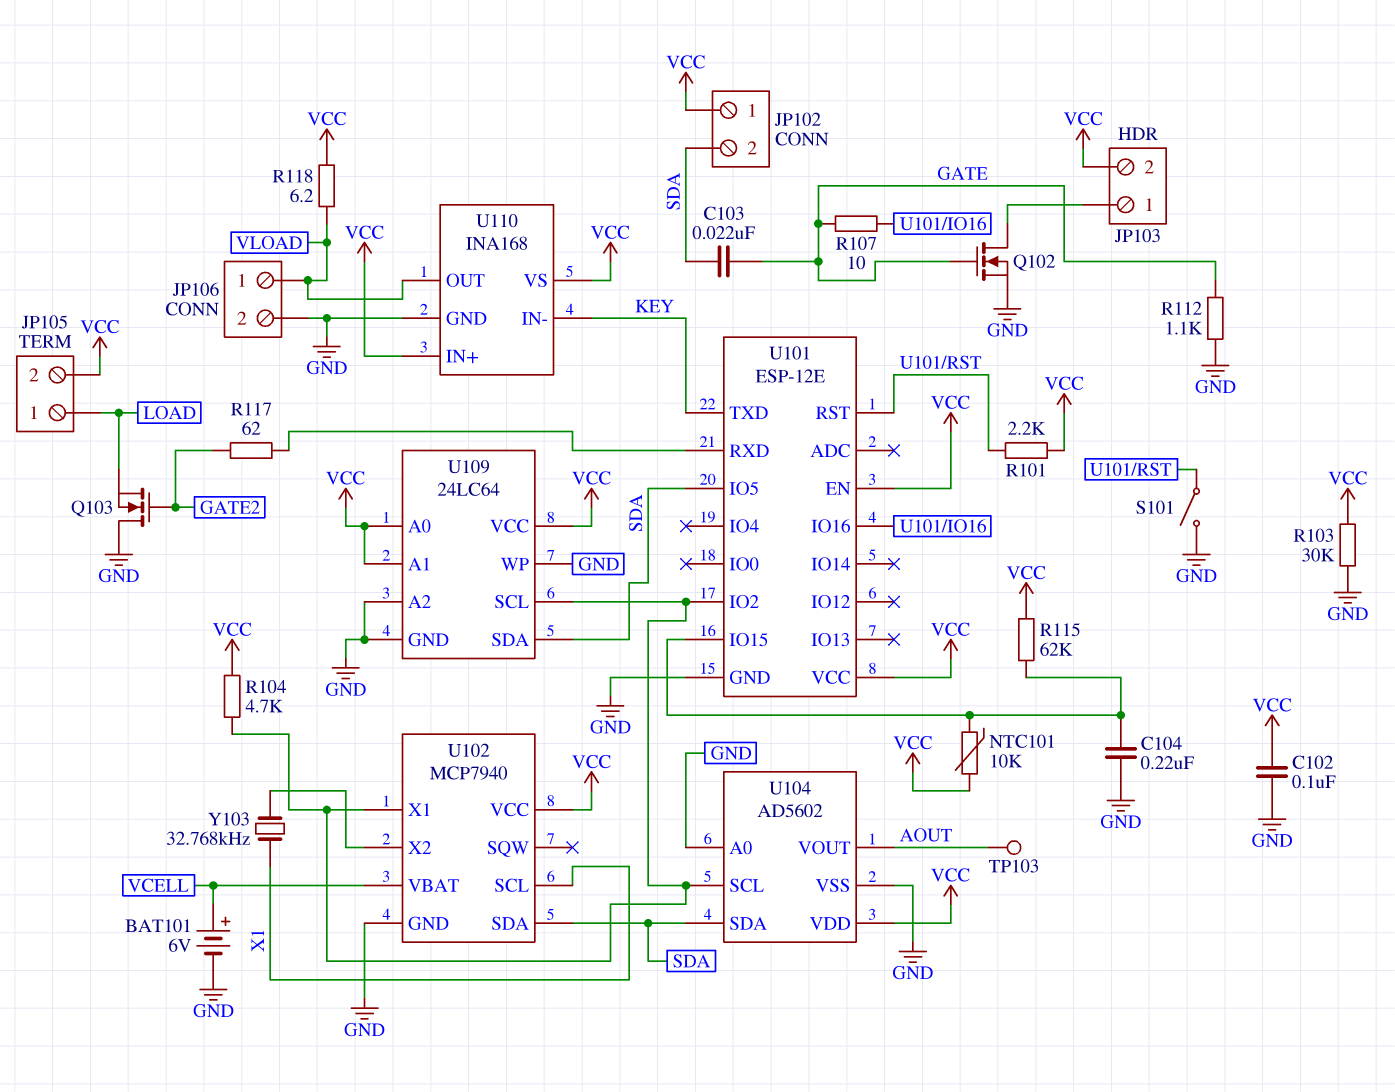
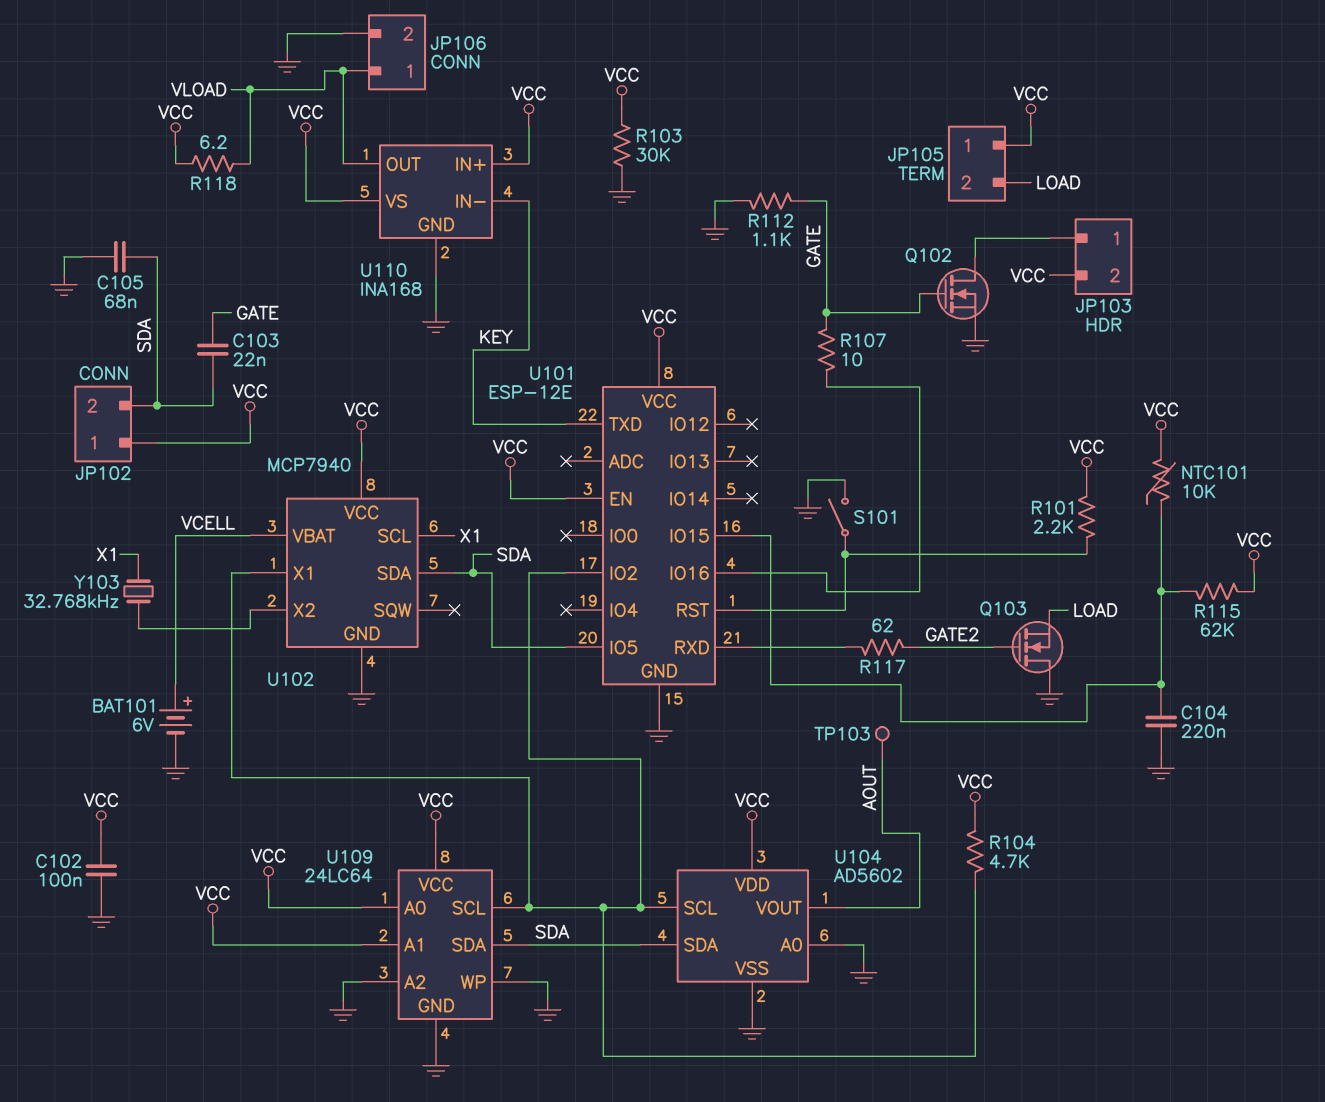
C105: none -> 68nF (GND, SDA)
JP105 pin 1: LOAD -> VCC
JP105 pin 2: VCC -> LOAD

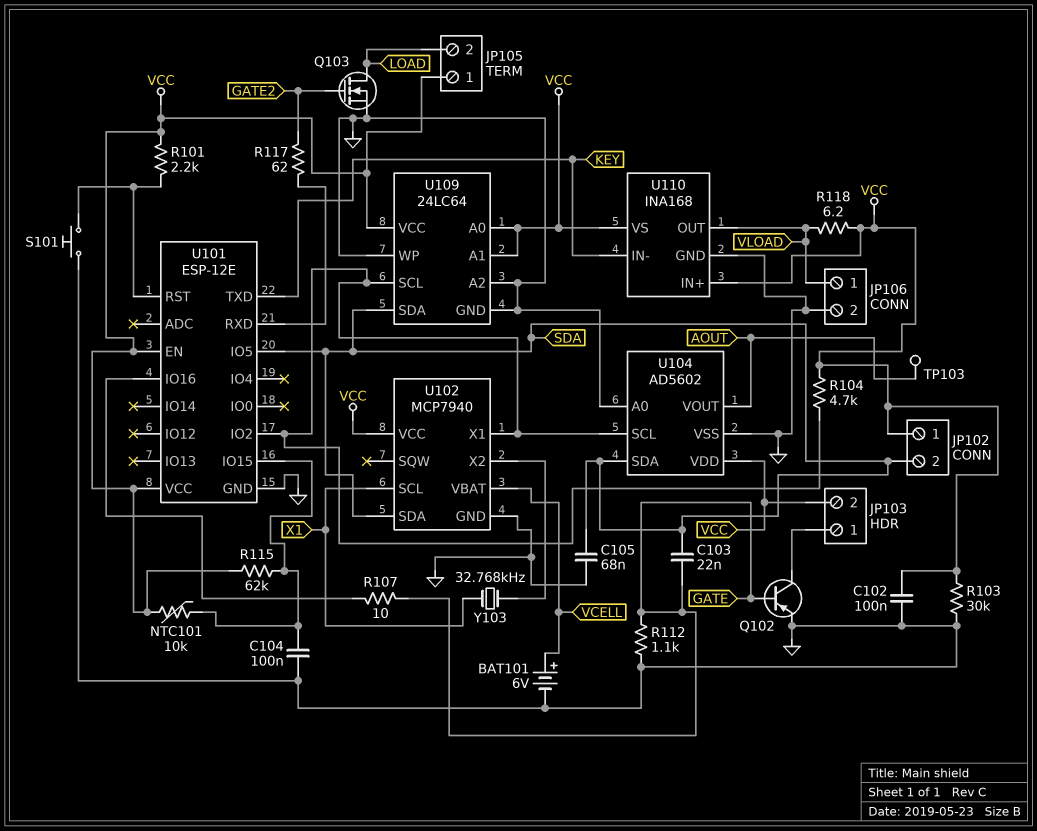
C104: 220nF (GND, U101/IO15) -> 100nF (GND, U101/IO15)
Q102: NMOS (G GATE, D JP103/1, S GND) -> PNP (B GATE, C JP103/1, E GND)
Q103: NMOS (G GATE2, D GND, S LOAD) -> NMOS (G GATE2, D LOAD, S GND)
S101: switch (GND, U101/RST) -> button (GND, U101/RST)

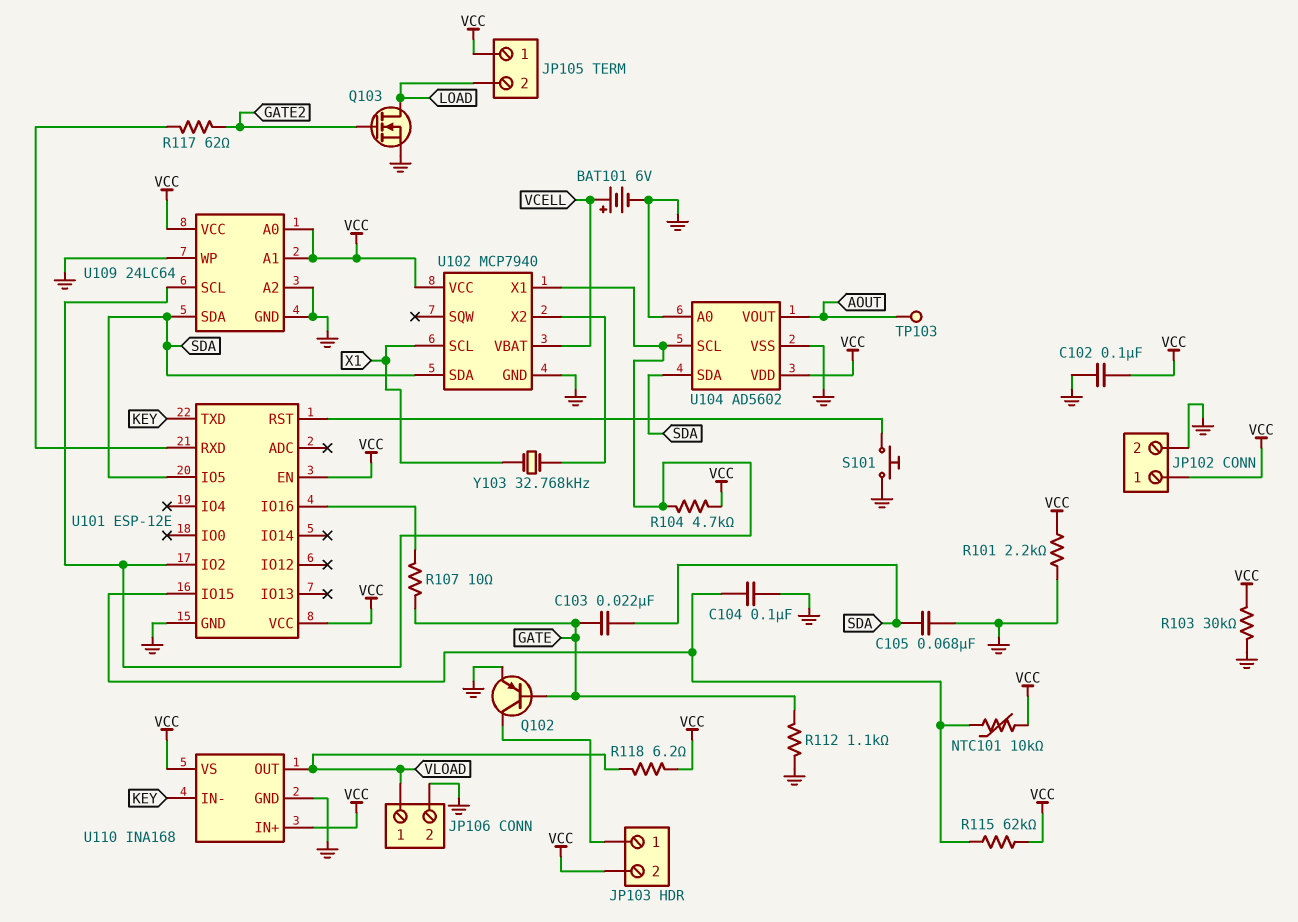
JP102 pin 2: SDA -> GND
R101: 2.2k (U101/RST, VCC) -> 2.2k (GND, VCC)

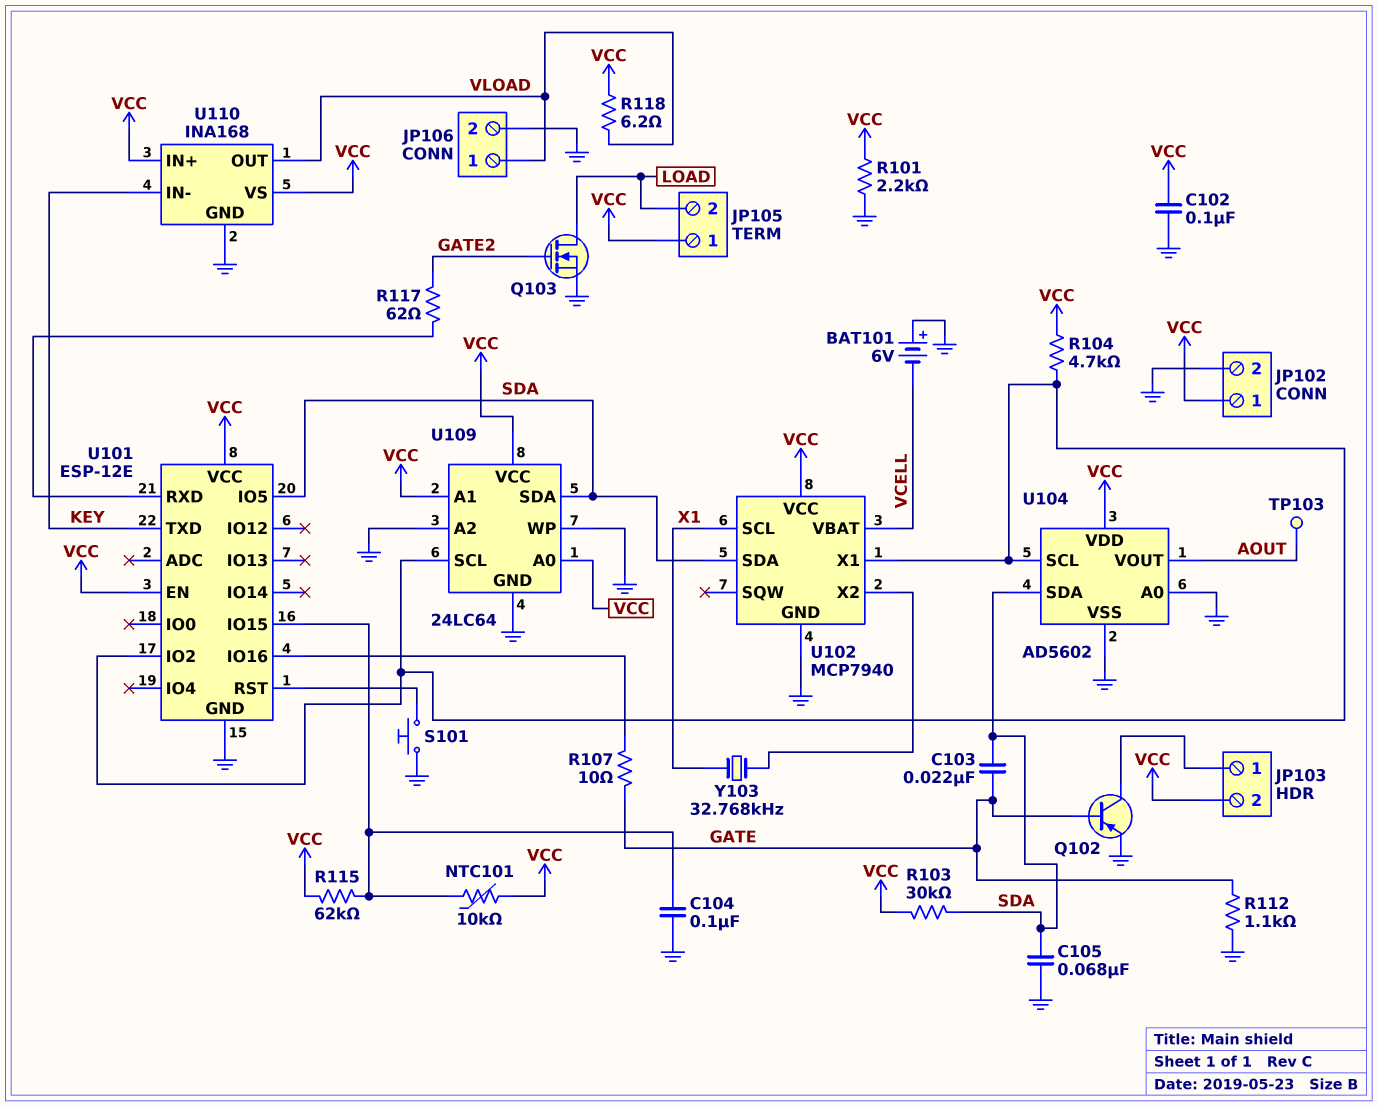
BAT101: 6V (plus VCELL, minus GND) -> 6V (plus GND, minus VCELL)
R103: 30k (GND, VCC) -> 30k (SDA, VCC)

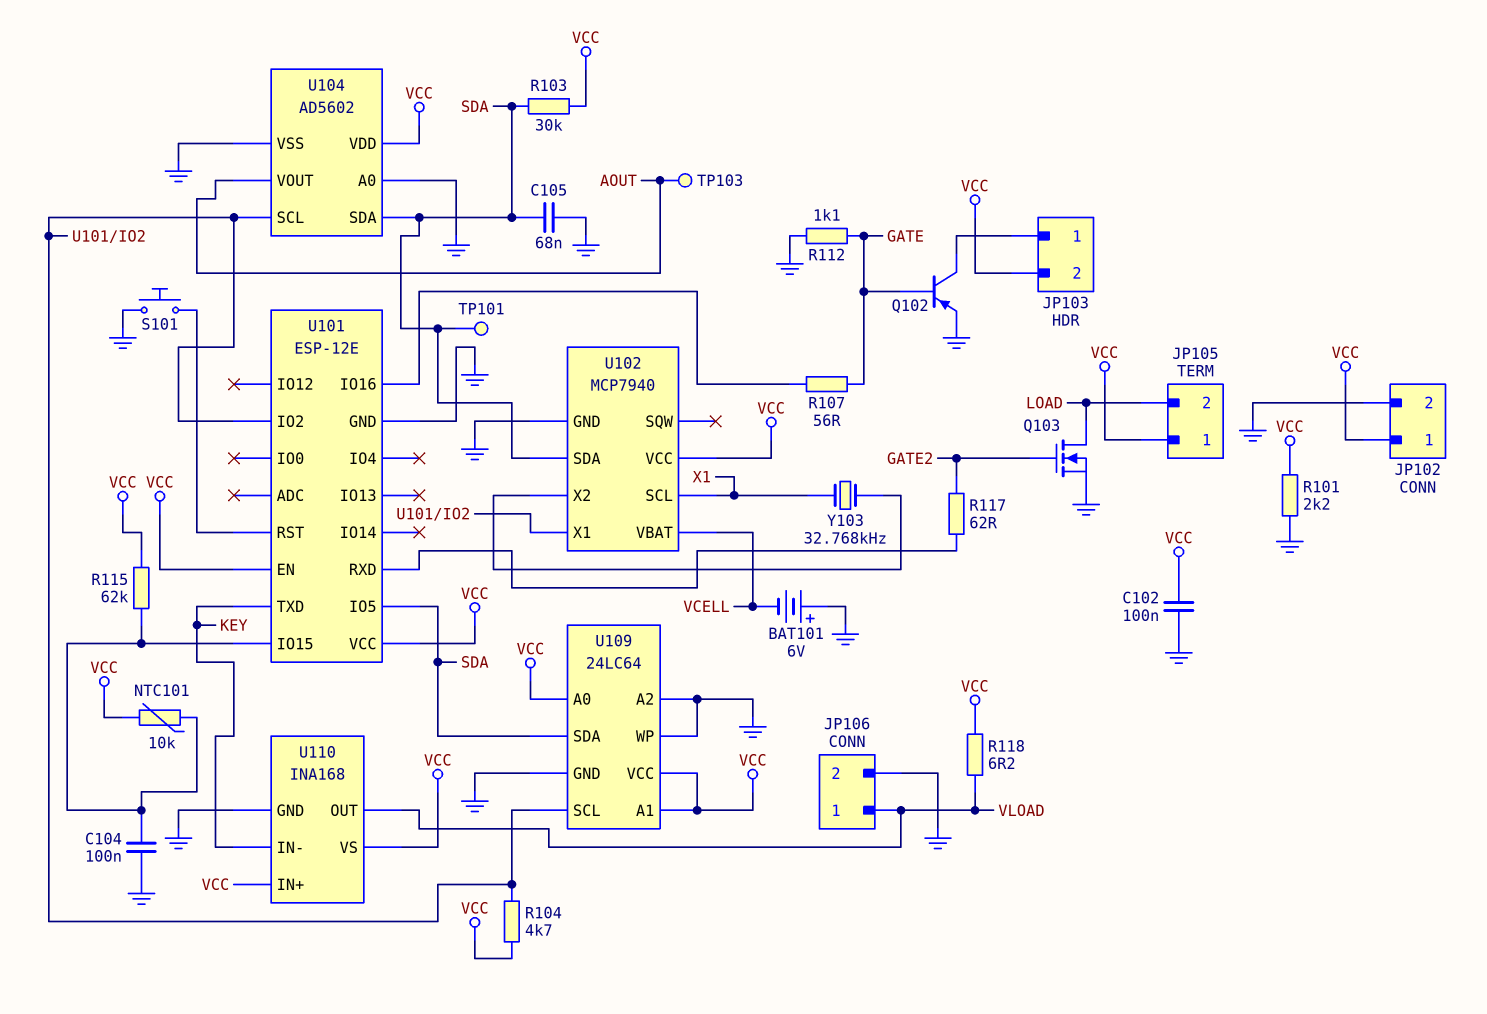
C103: 22nF (GATE, SDA) -> none
R107: 10 (GATE, U101/IO16) -> 56 (GATE, U101/IO16)
TP101: none -> test point (SDA)

